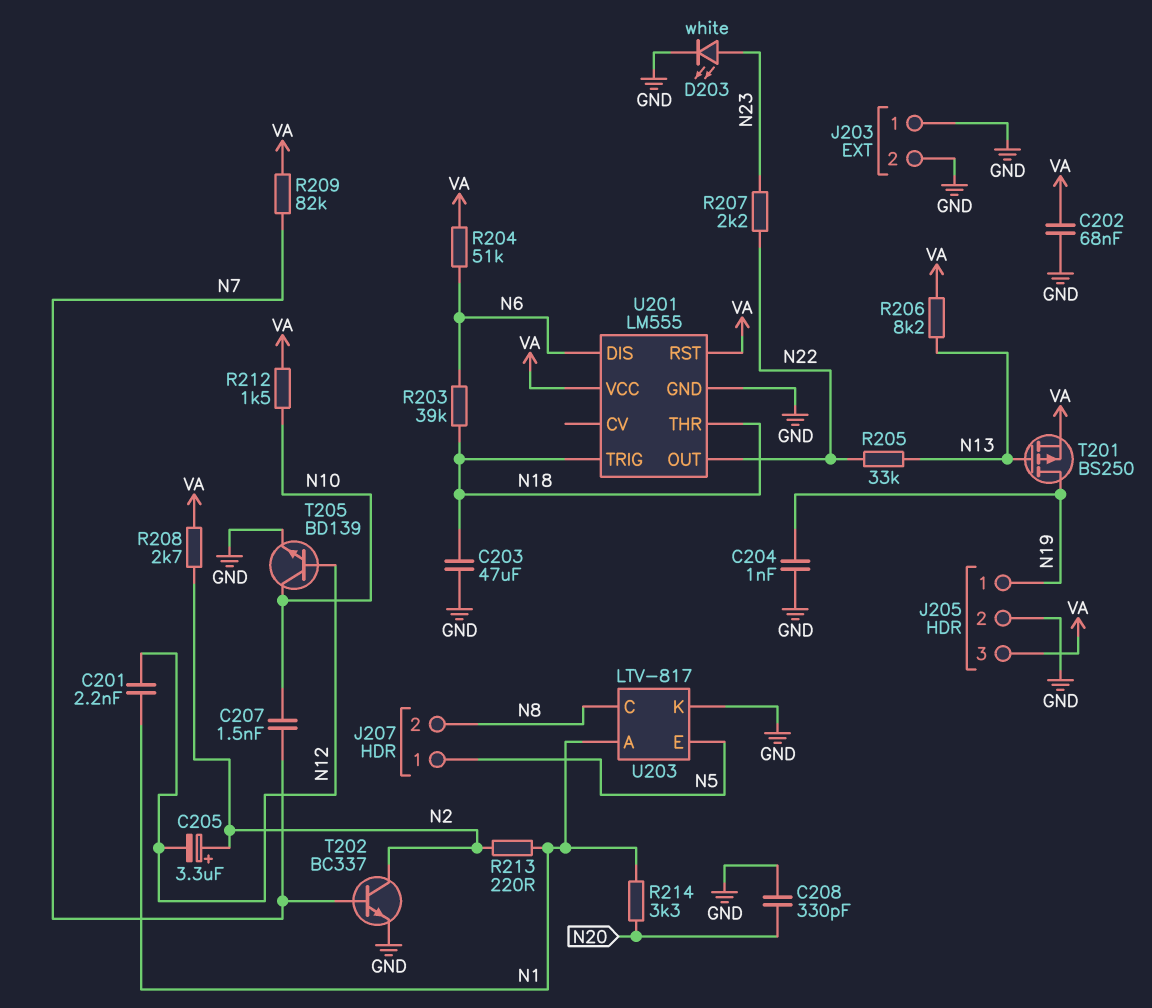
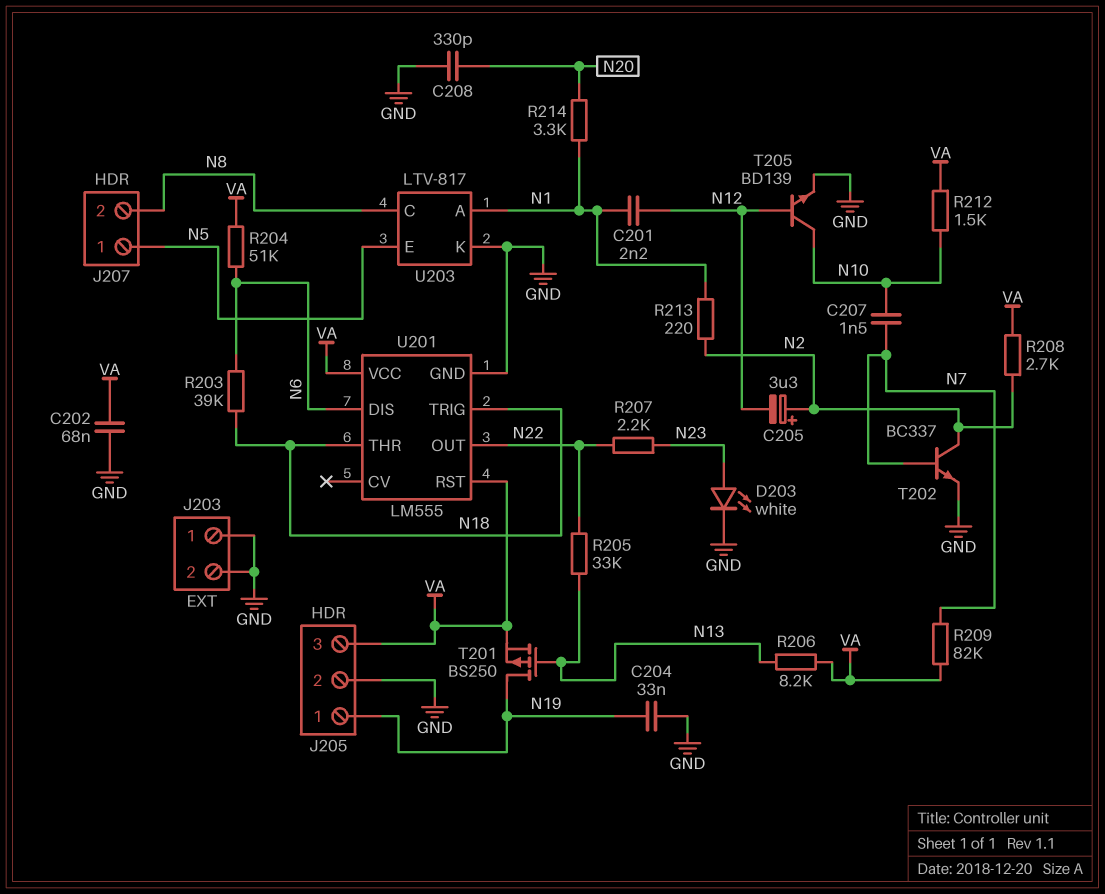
C203: 47uF (GND, N18) -> none
C204: 1nF (GND, N19) -> 33nF (GND, N19)

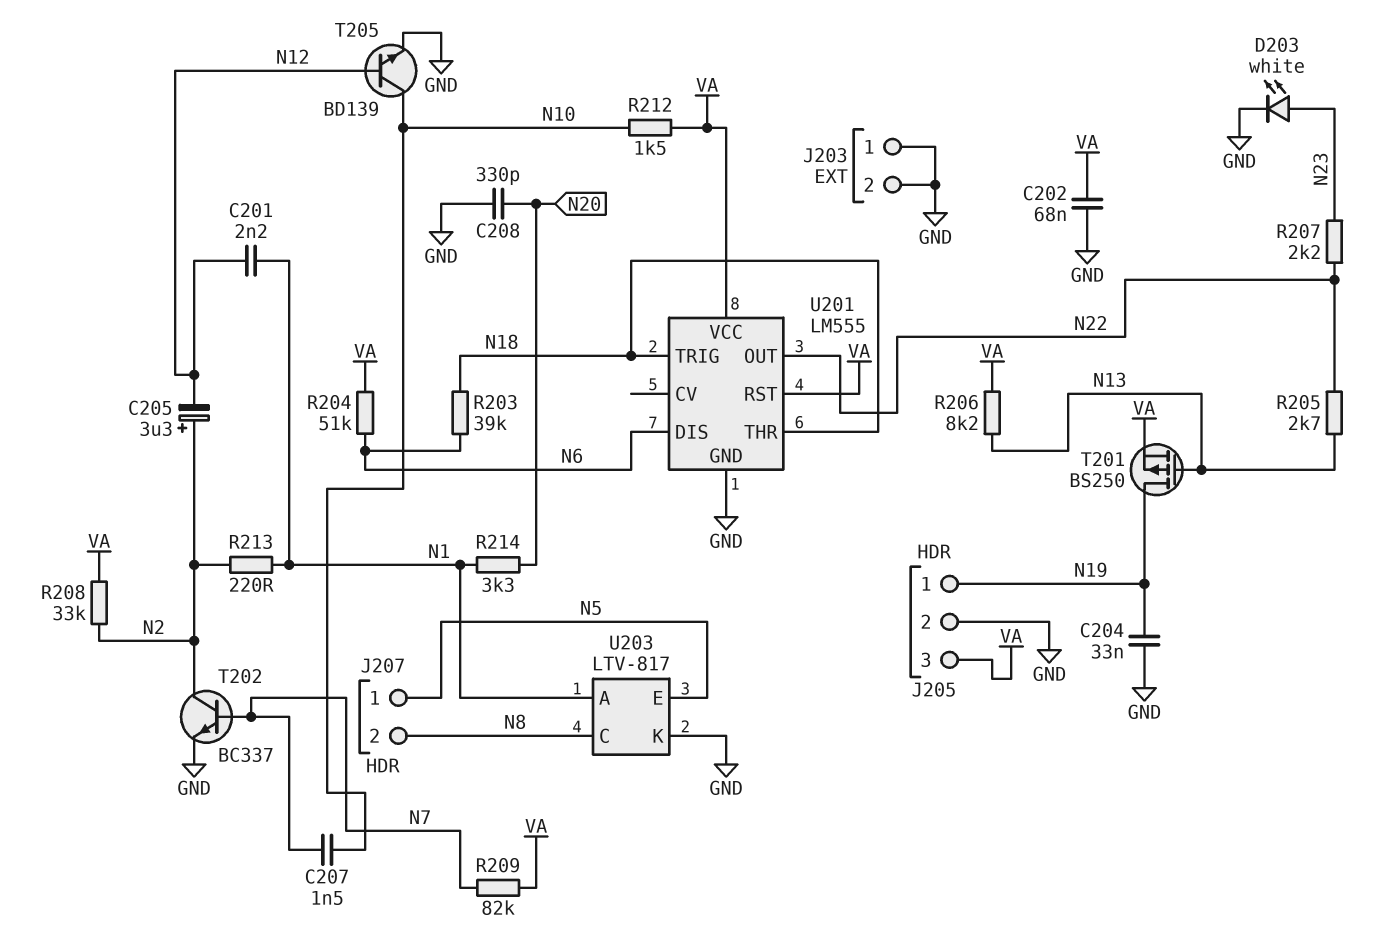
R205: 33k (N13, N22) -> 2.7k (N13, N22)
R208: 2.7k (N2, VA) -> 33k (N2, VA)

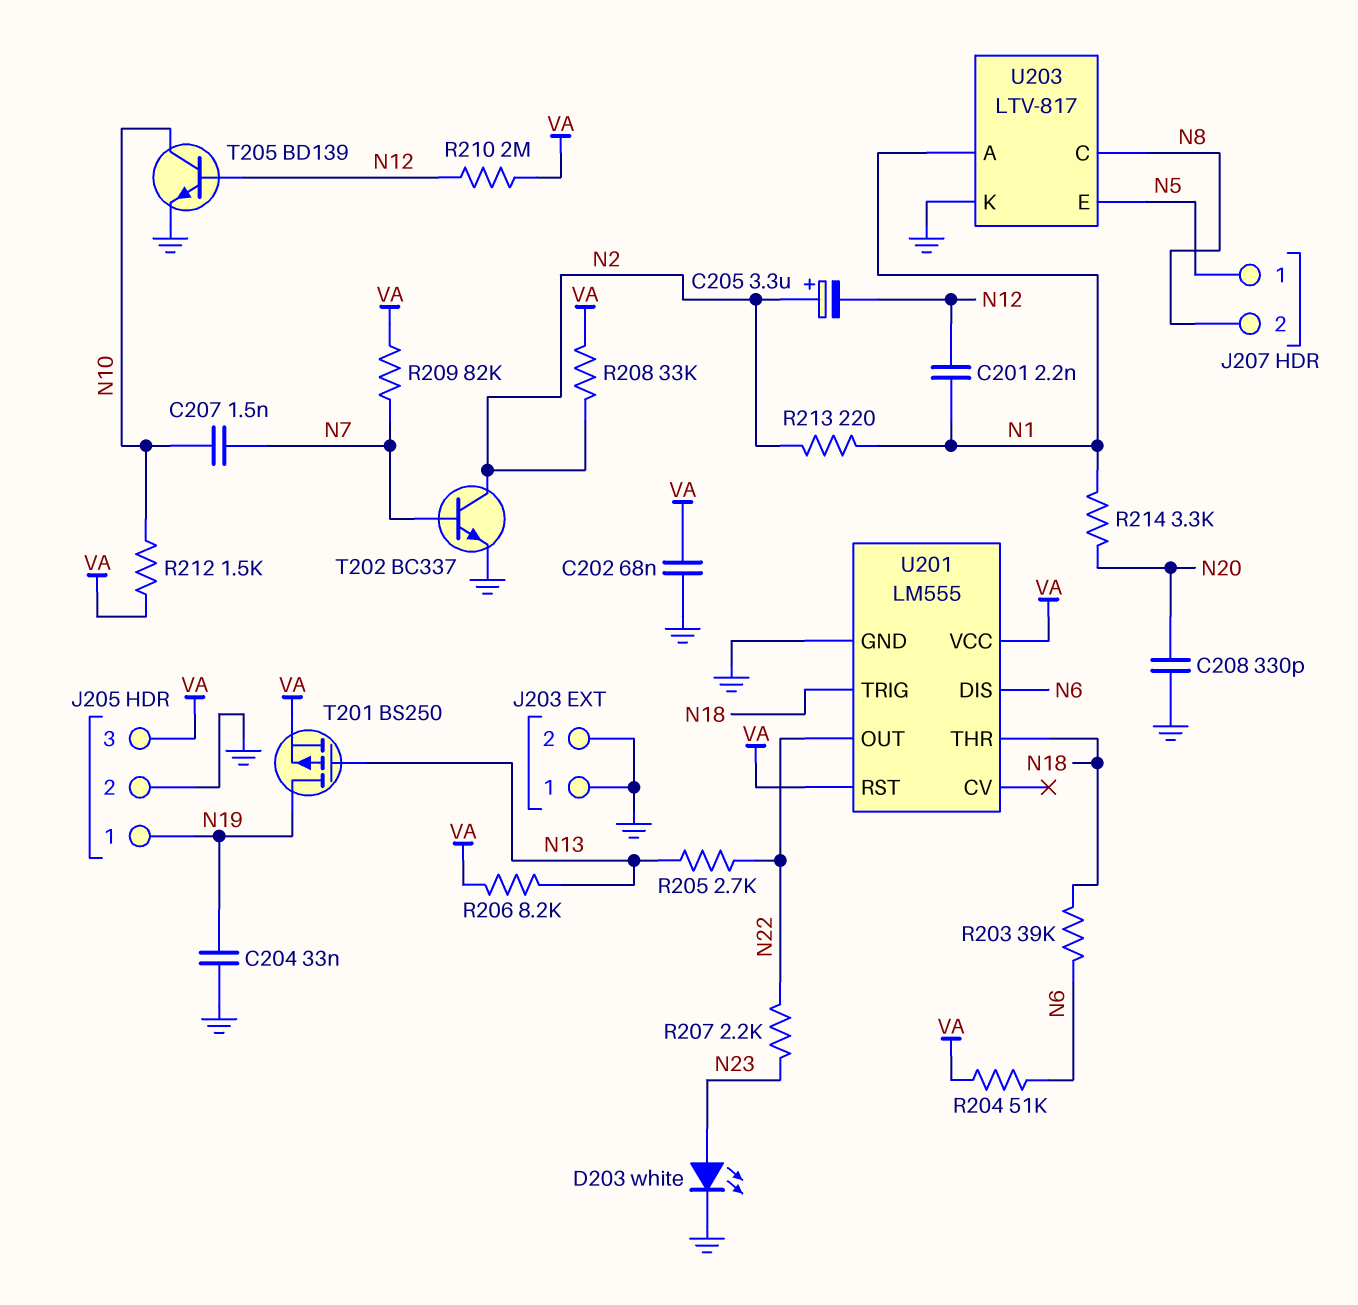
R210: none -> 2M (N12, VA)

